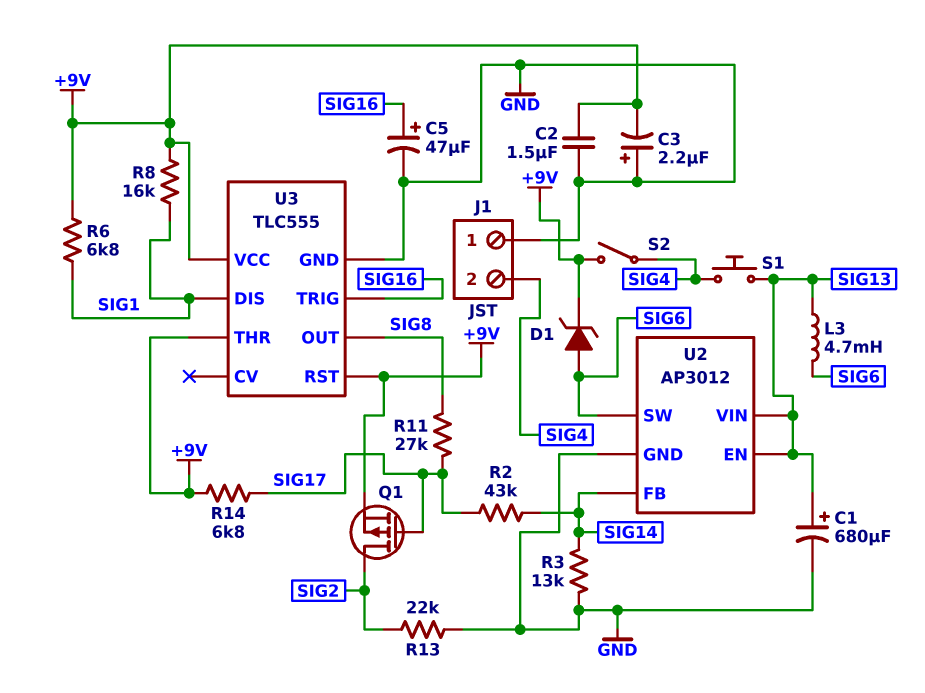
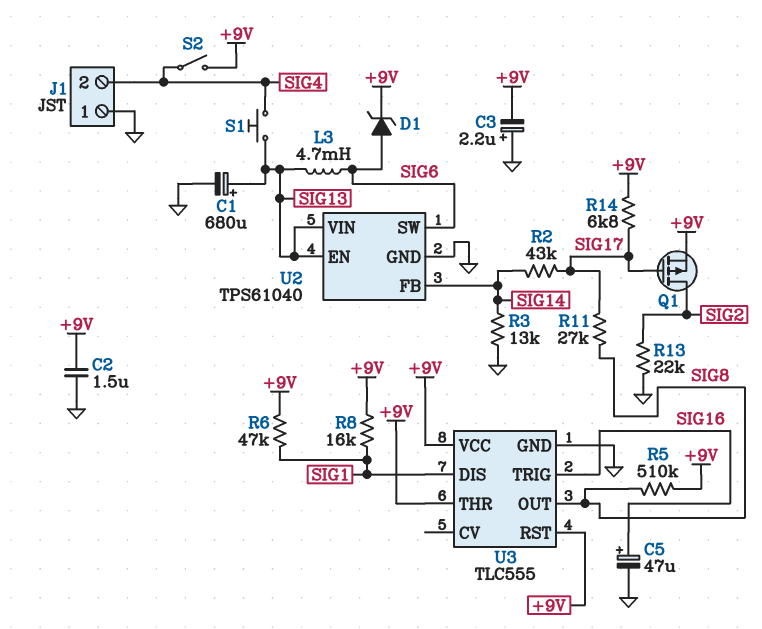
R5: none -> 510k (+9V, SIG8)
R6: 6.8k (+9V, SIG1) -> 47k (+9V, SIG1)
U2: AP3012 -> TPS61040

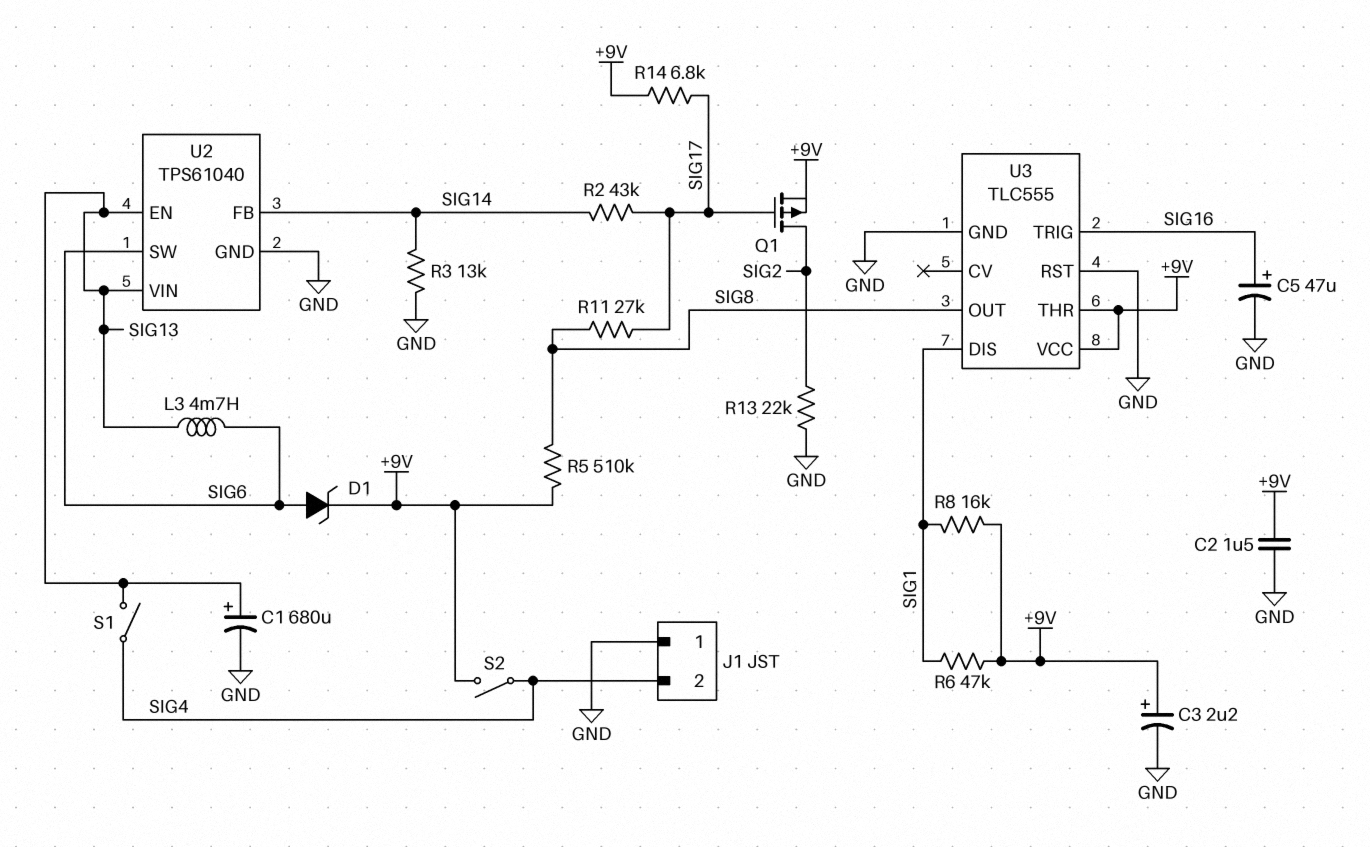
C3: 2.2uF (plus GND, minus +9V) -> 2.2uF (plus +9V, minus GND)
S1: button (SIG4, SIG13) -> switch (SIG4, SIG13)
U3 pin RST: +9V -> GND

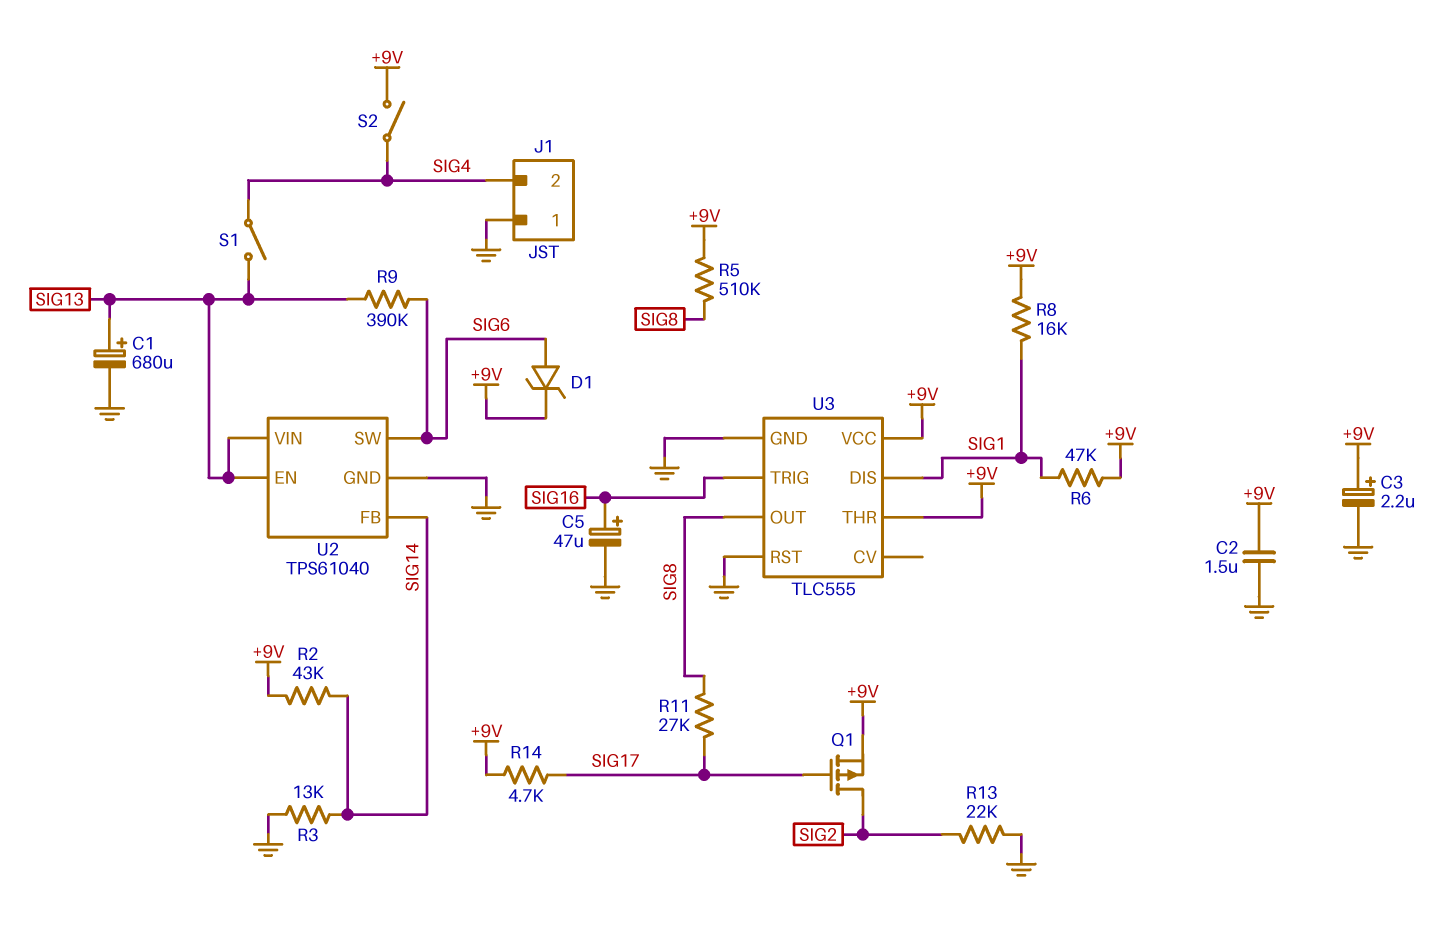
L3: 4.7mH (SIG6, SIG13) -> none
R2: 43k (SIG14, SIG17) -> 43k (+9V, SIG14)
R9: none -> 390k (SIG6, SIG13)
R14: 6.8k (+9V, SIG17) -> 4.7k (+9V, SIG17)

